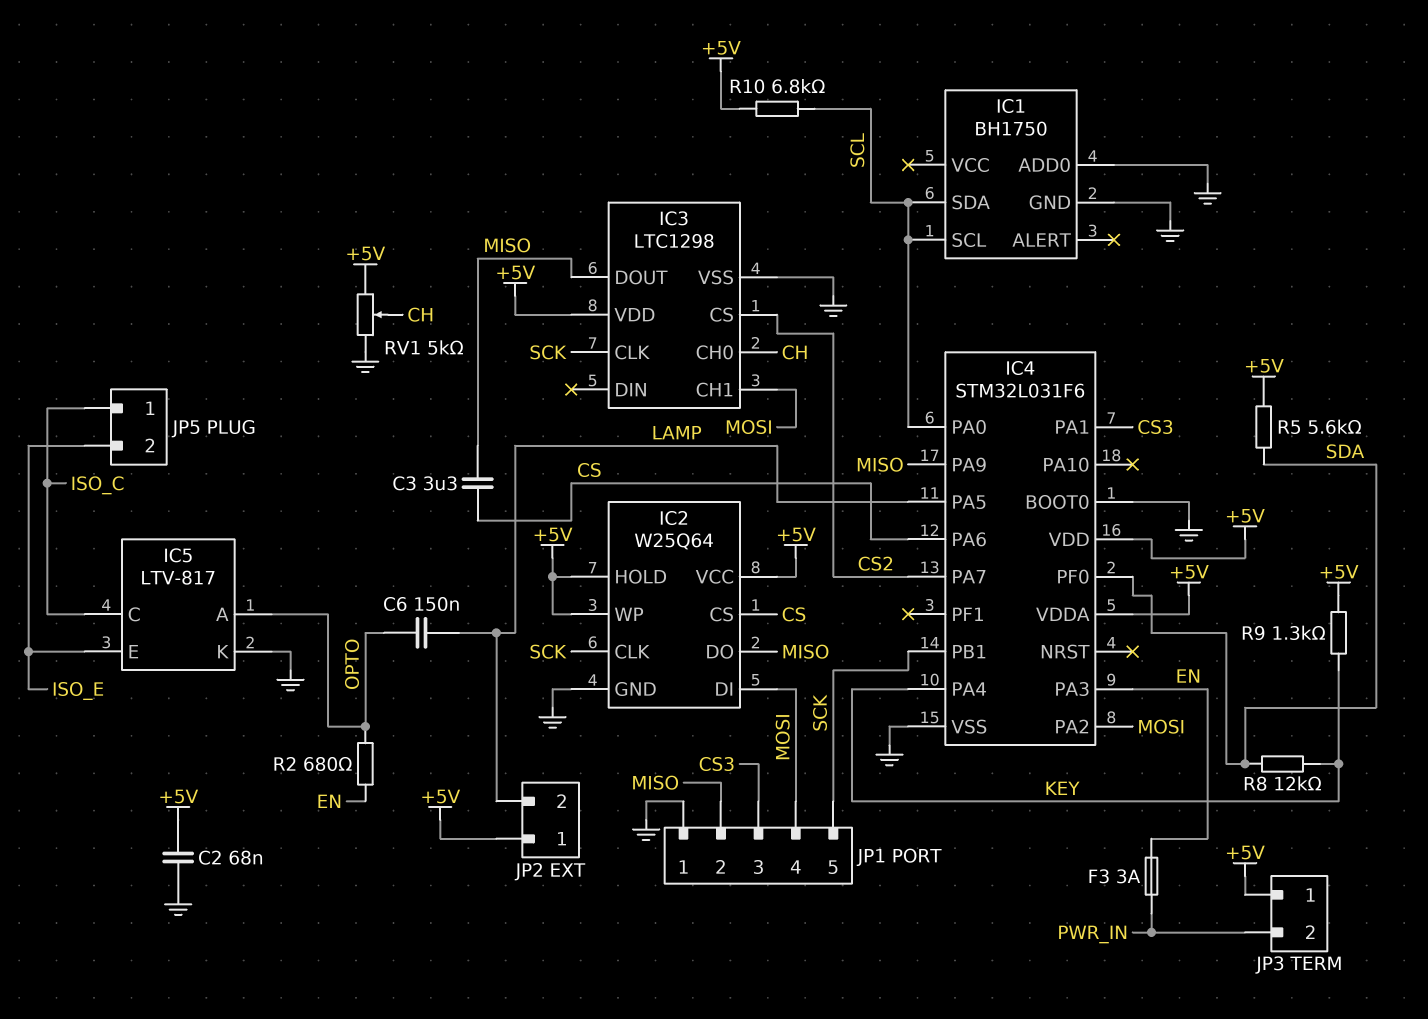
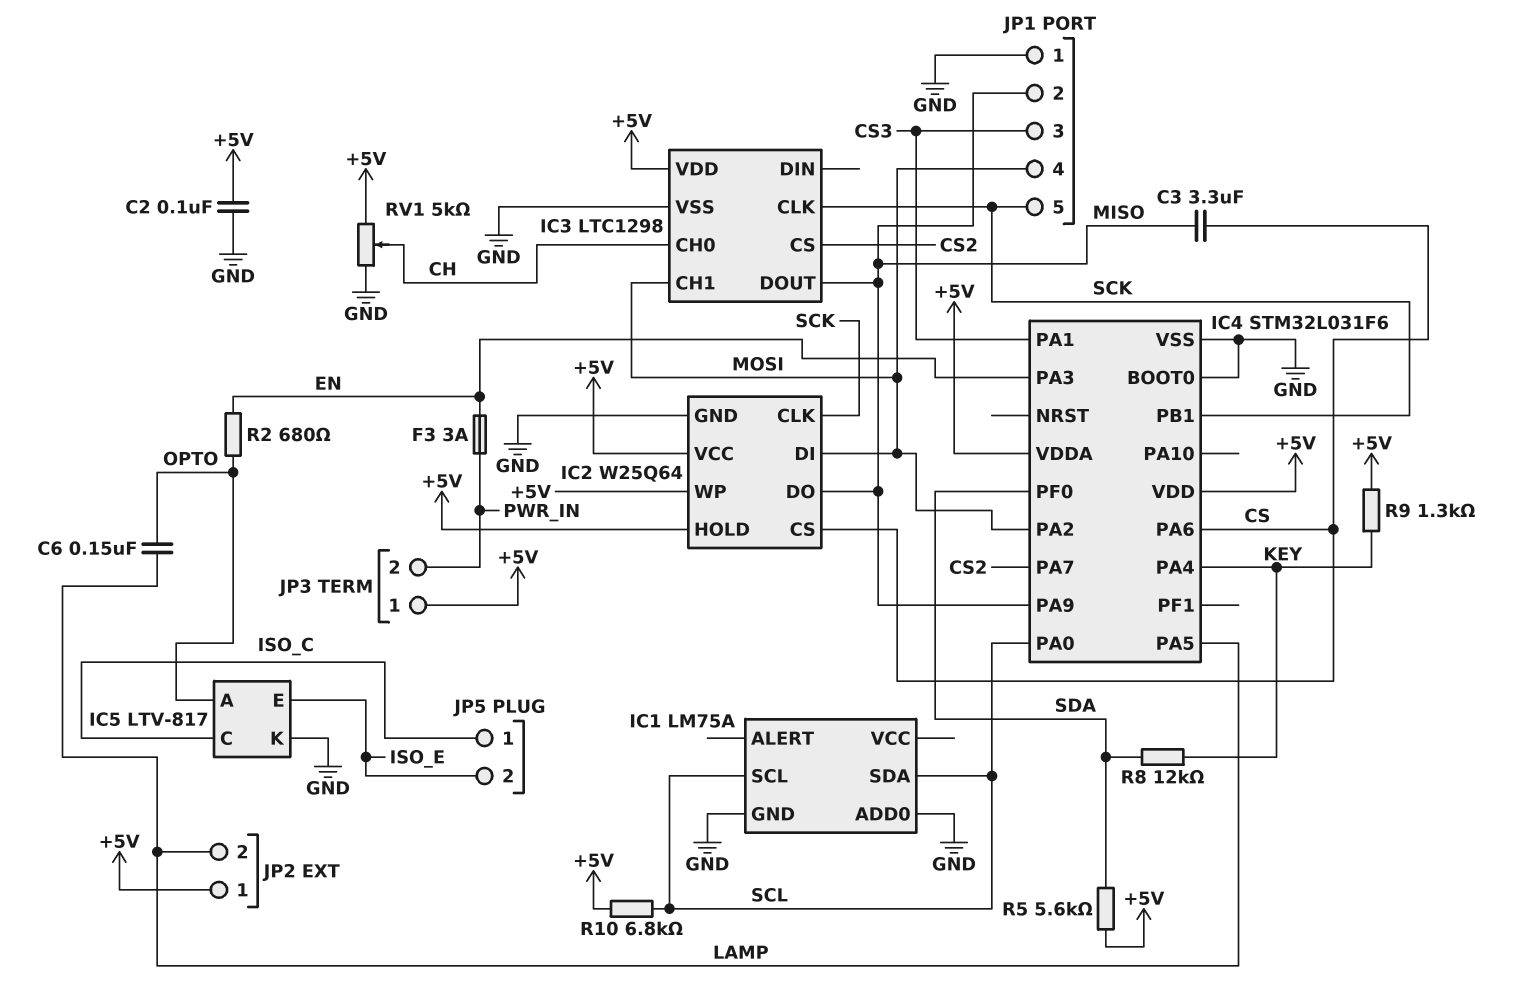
C2: 68nF (+5V, GND) -> 100nF (+5V, GND)
IC1: BH1750 -> LM75A

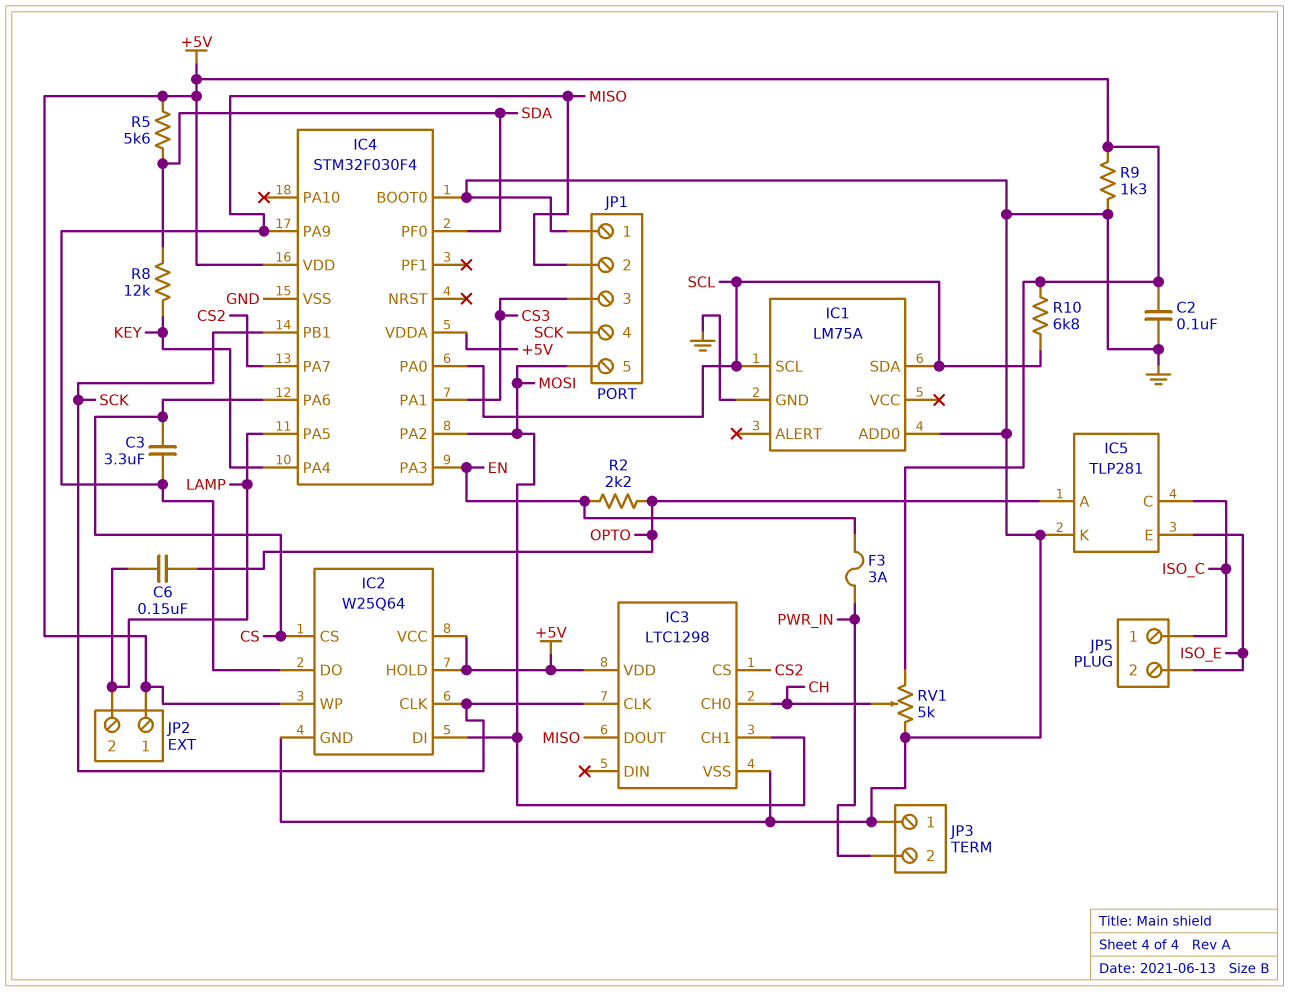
IC4: STM32L031F6 -> STM32F030F4
IC5: LTV-817 -> TLP281
JP1 pin 4: MOSI -> SCK
JP1 pin 5: SCK -> MOSI
JP3 pin 1: +5V -> GND
R2: 680 (EN, OPTO) -> 2.2k (EN, OPTO)
R9: 1.3k (+5V, KEY) -> 1.3k (+5V, GND)

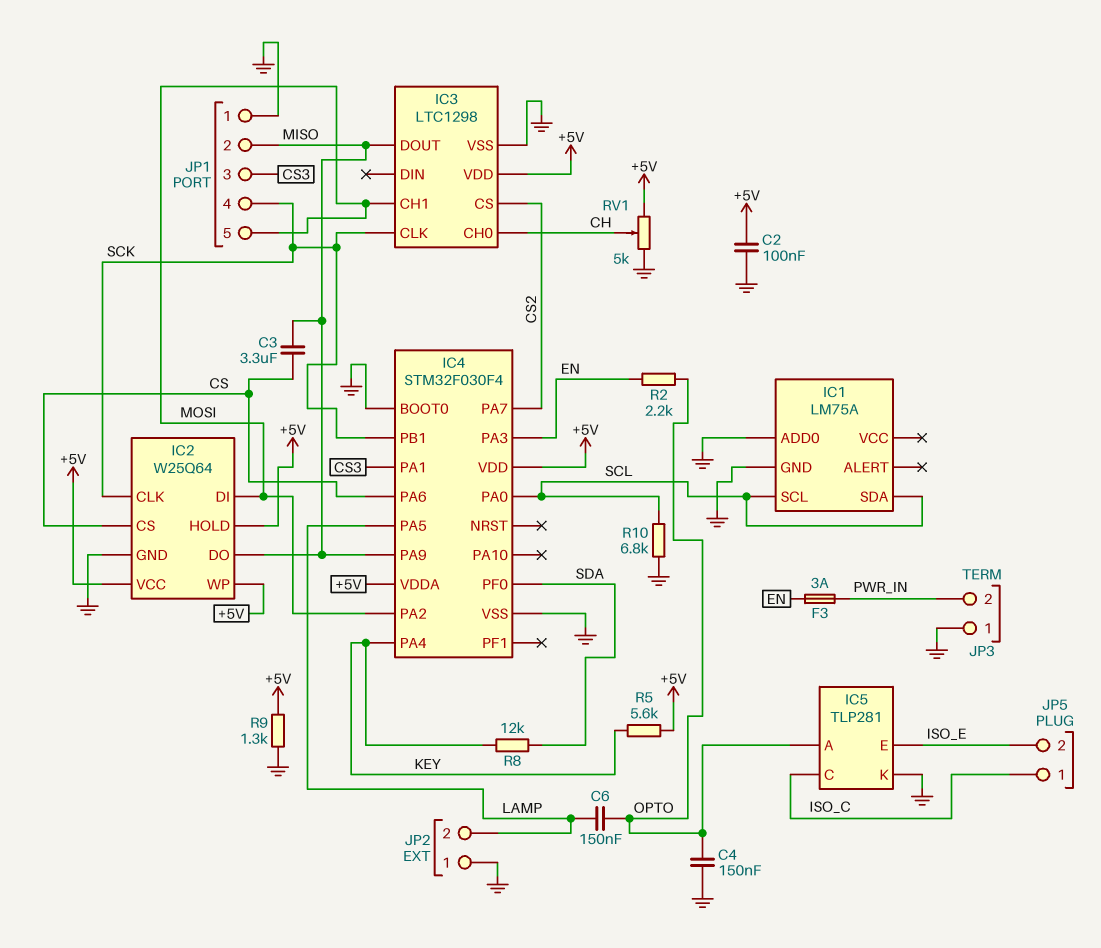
C4: none -> 150nF (GND, OPTO)
JP2 pin 1: +5V -> GND
R5: 5.6k (+5V, SDA) -> 5.6k (+5V, KEY)
R10: 6.8k (+5V, SCL) -> 6.8k (GND, SCL)

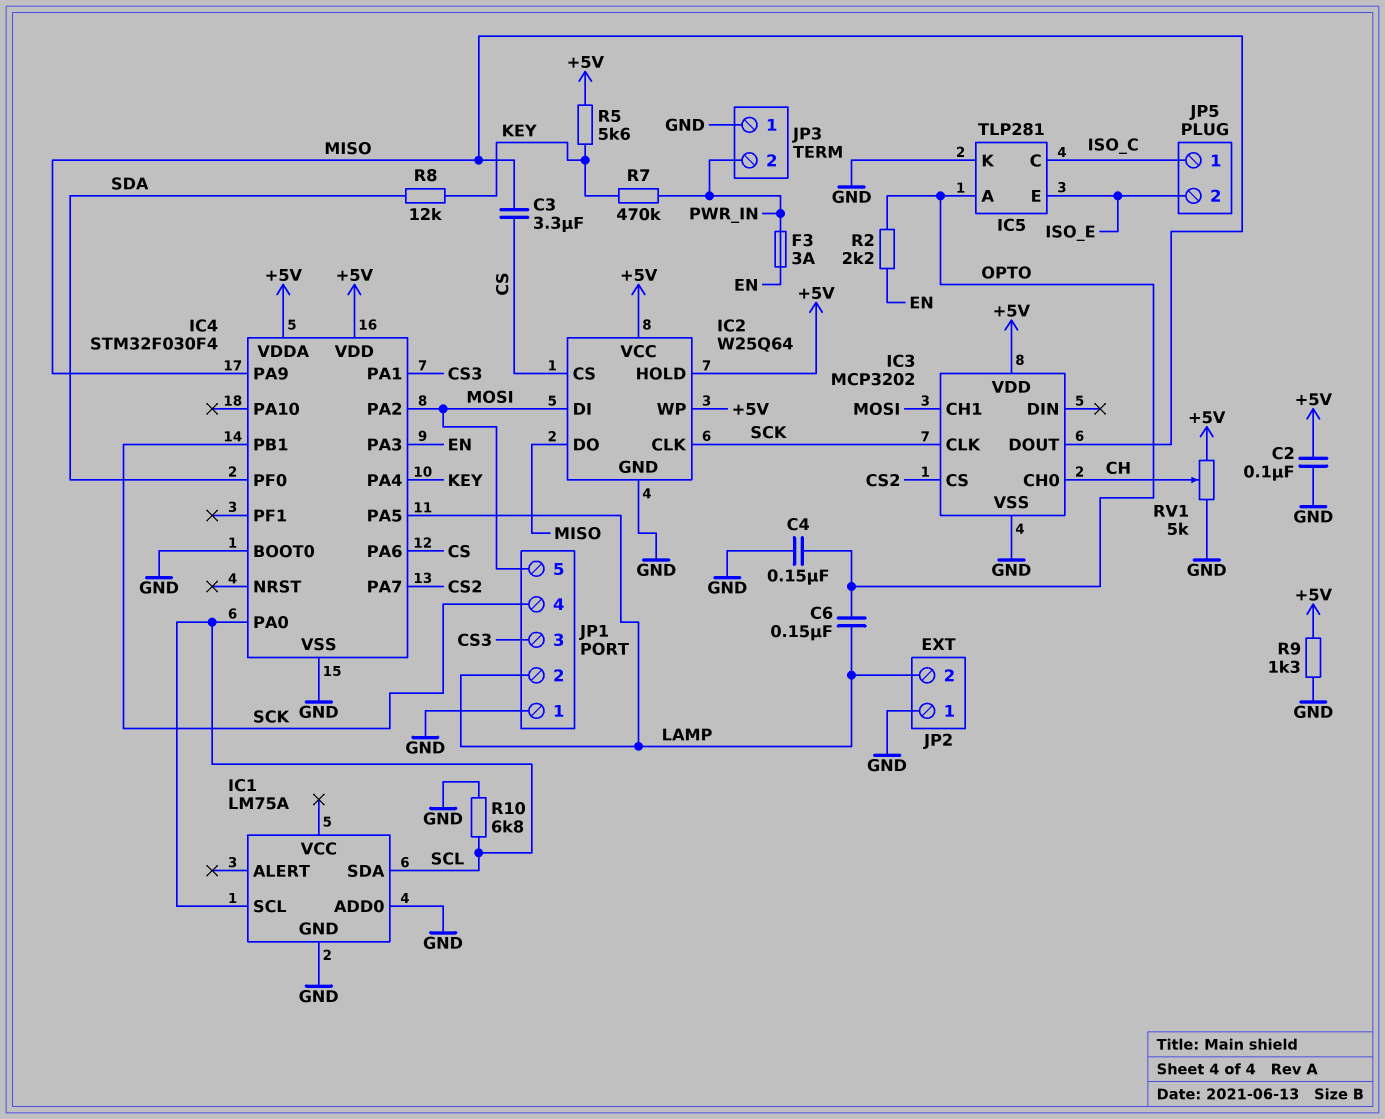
IC3: LTC1298 -> MCP3202
JP1 pin 2: MISO -> LAMP
R7: none -> 470k (KEY, PWR_IN)

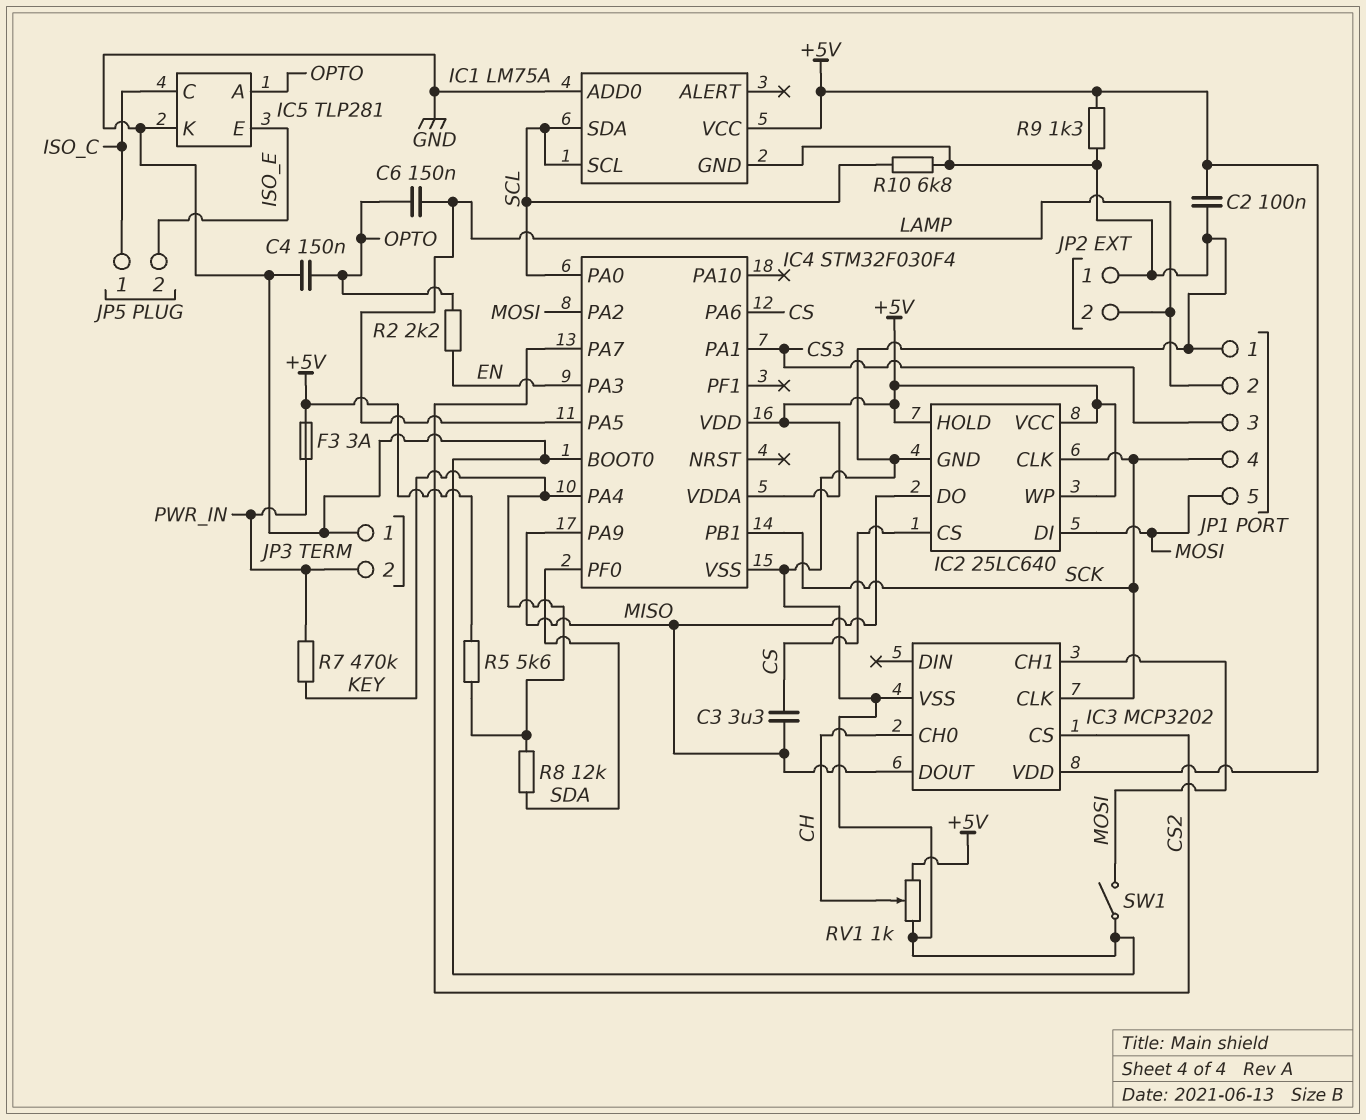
F3: 3A (EN, PWR_IN) -> 3A (+5V, PWR_IN)
IC1 pin VCC: none -> +5V
IC2: W25Q64 -> 25LC640
RV1: 5k (+5V, GND, wiper CH) -> 1k (+5V, GND, wiper CH)
SW1: none -> switch (GND, MOSI)

